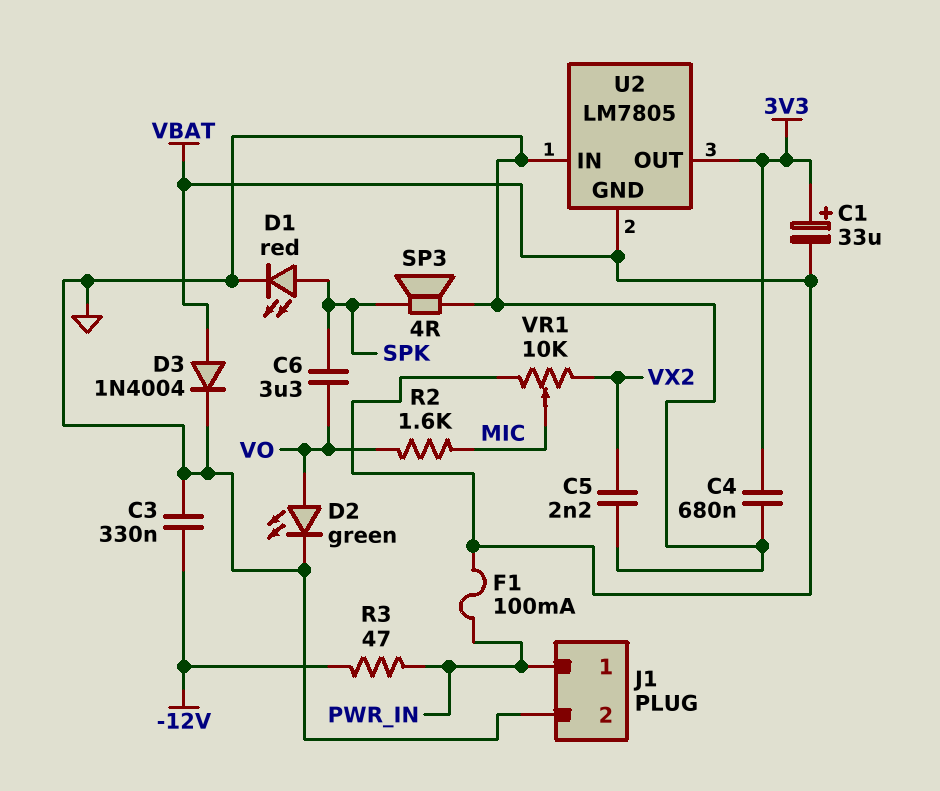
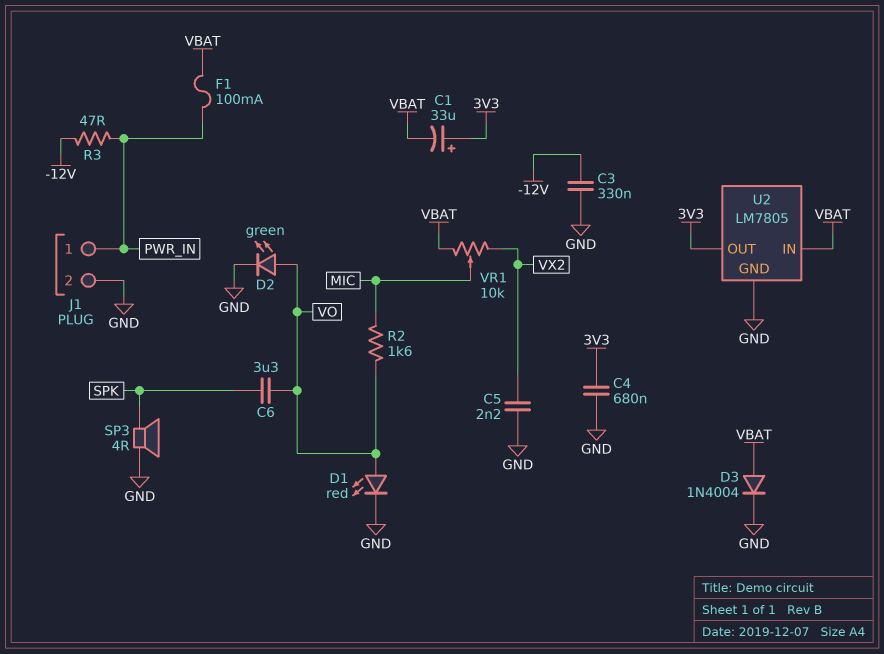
D1: LED red (A SPK, K GND) -> LED red (A VO, K GND)
U2 pin GND: VBAT -> GND
U2 pin IN: GND -> VBAT

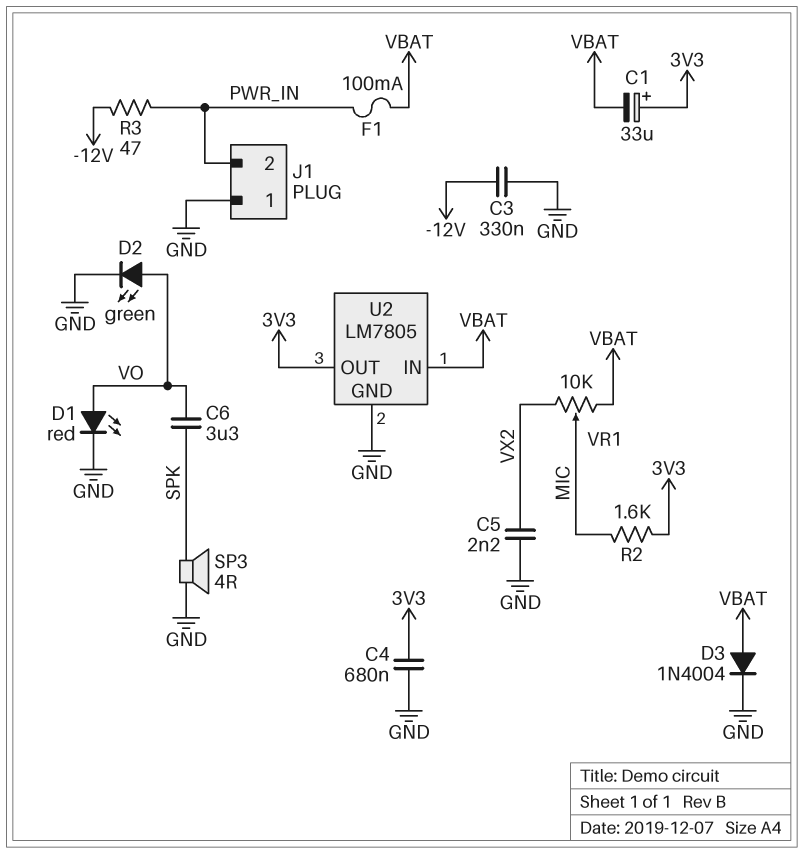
J1 pin 1: PWR_IN -> GND
J1 pin 2: GND -> PWR_IN
R2: 1.6k (MIC, VO) -> 1.6k (3V3, MIC)

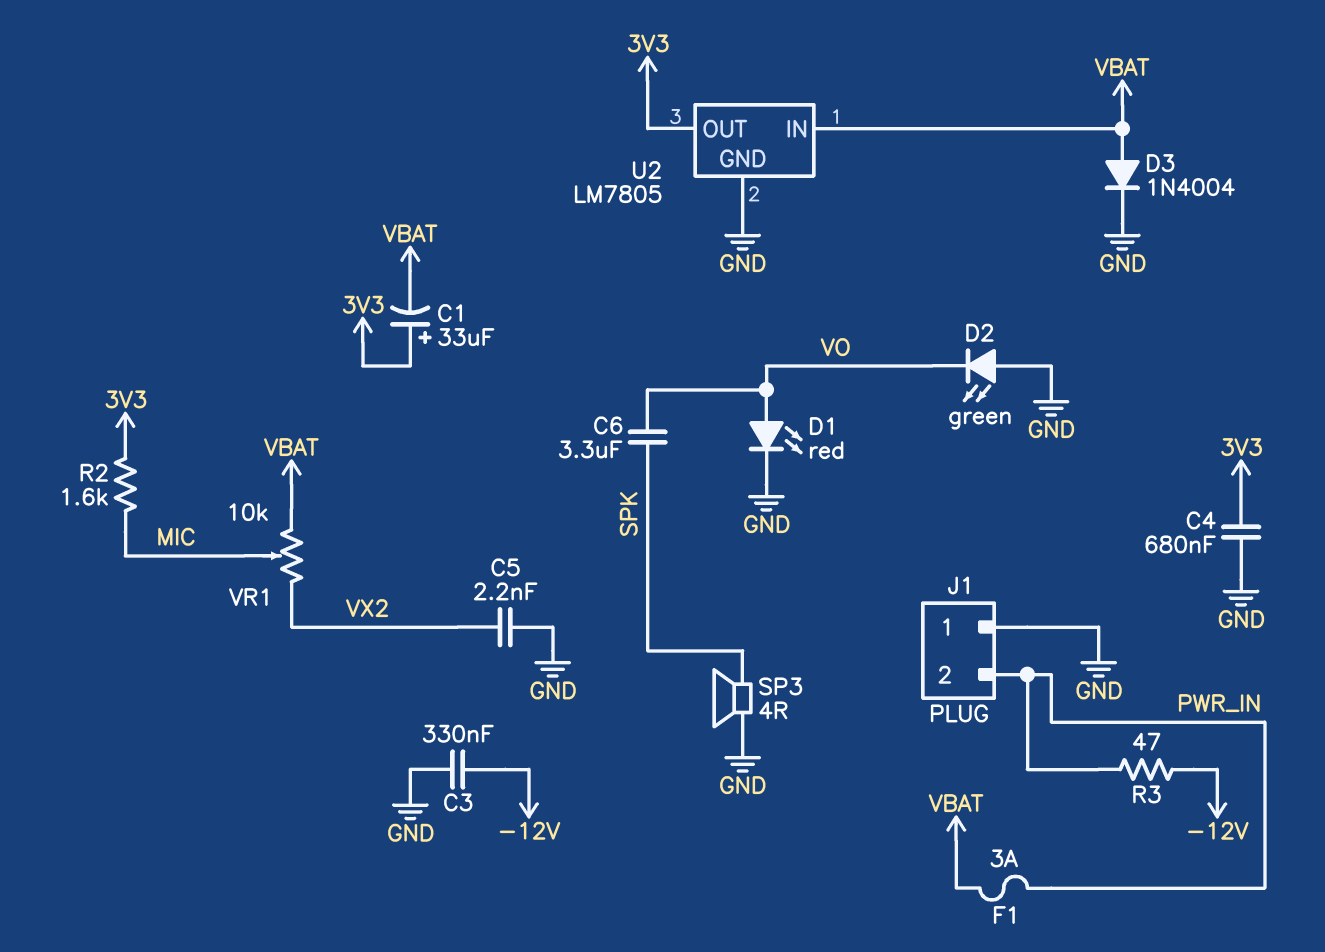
D2: LED green (A VO, K GND) -> LED green (A GND, K VO)
F1: 100mA (PWR_IN, VBAT) -> 3A (PWR_IN, VBAT)

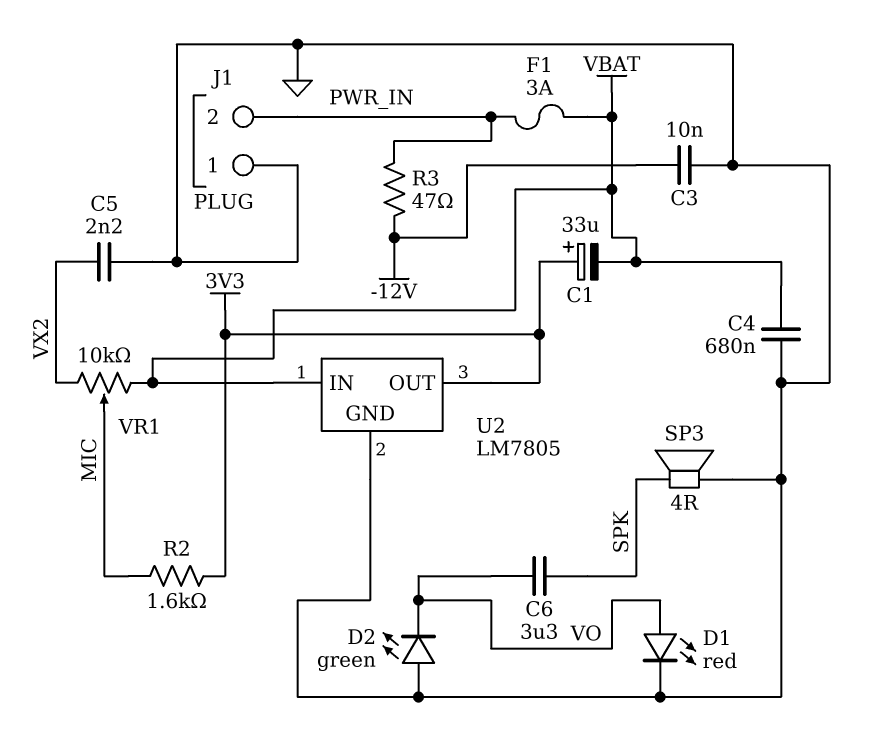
C3: 330nF (-12V, GND) -> 10nF (-12V, GND)
C4: 680nF (3V3, GND) -> 680nF (GND, VBAT)
D3: diode 1N4004 (A VBAT, K GND) -> none

